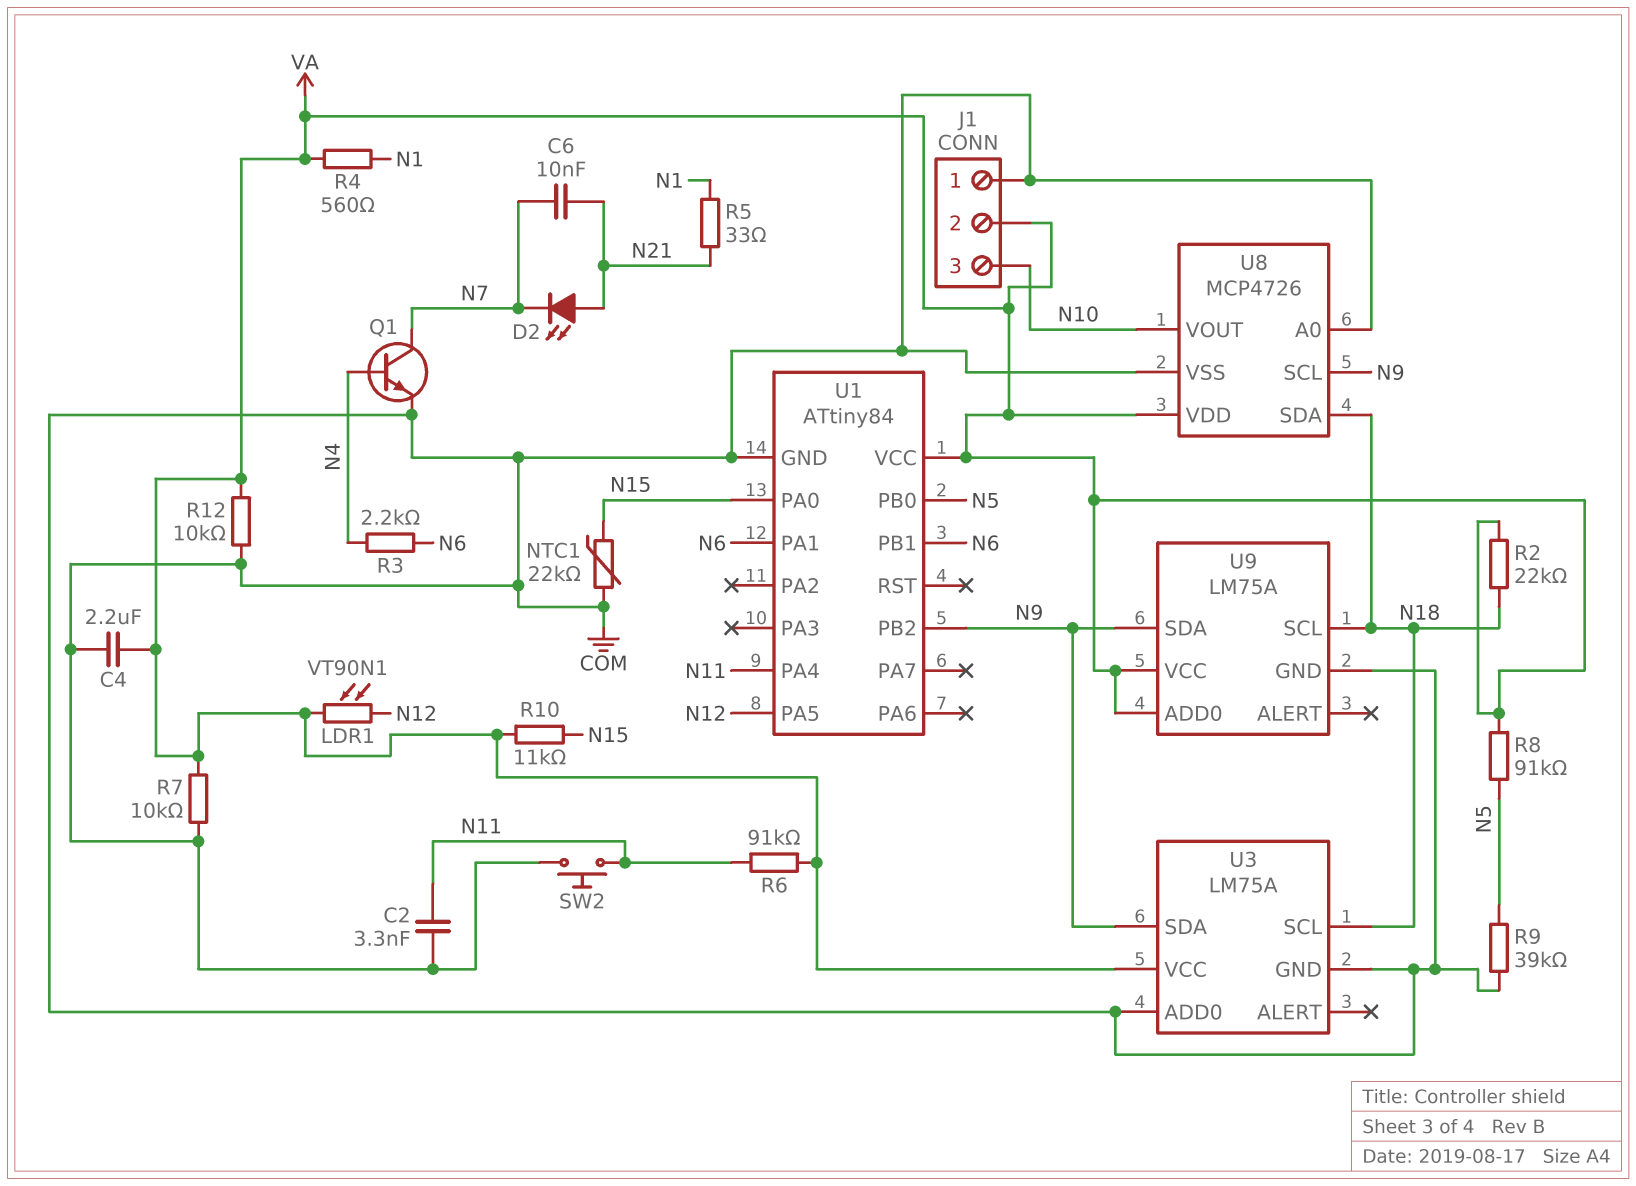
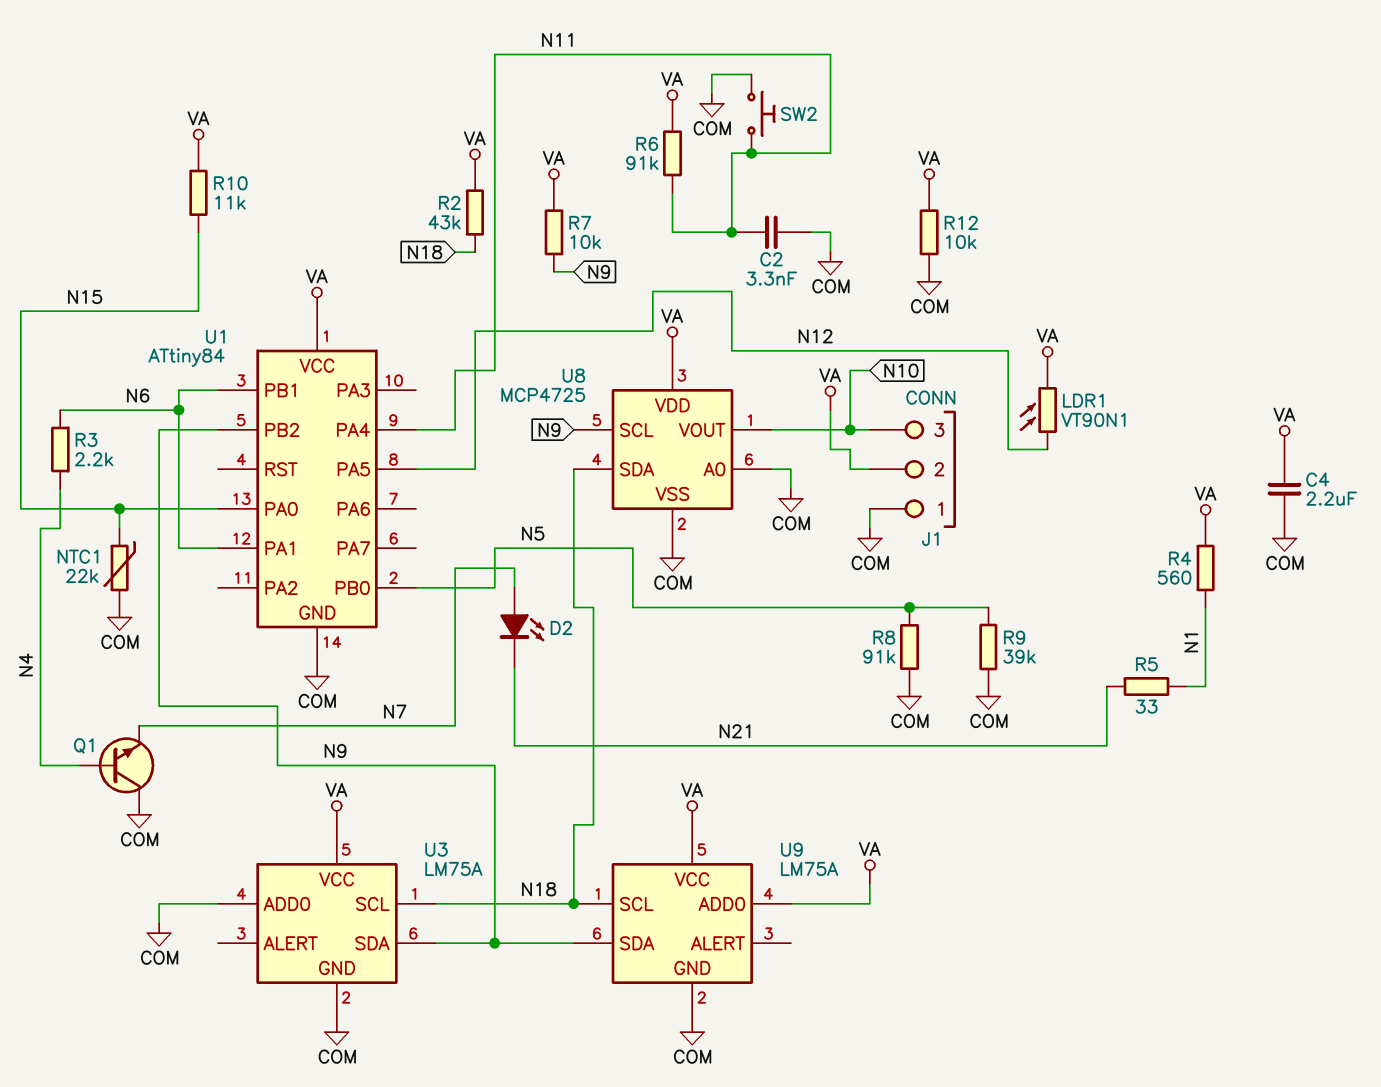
C6: 10nF (N7, N21) -> none
D2: LED (A N21, K N7) -> LED (A N7, K N21)
Q1: NPN (B N4, C N7, E COM) -> NPN (B N4, C COM, E N7)
R2: 22k (N18, VA) -> 43k (N18, VA)
R7: 10k (COM, VA) -> 10k (N9, VA)
R8: 91k (N5, VA) -> 91k (COM, N5)
U8: MCP4726 -> MCP4725

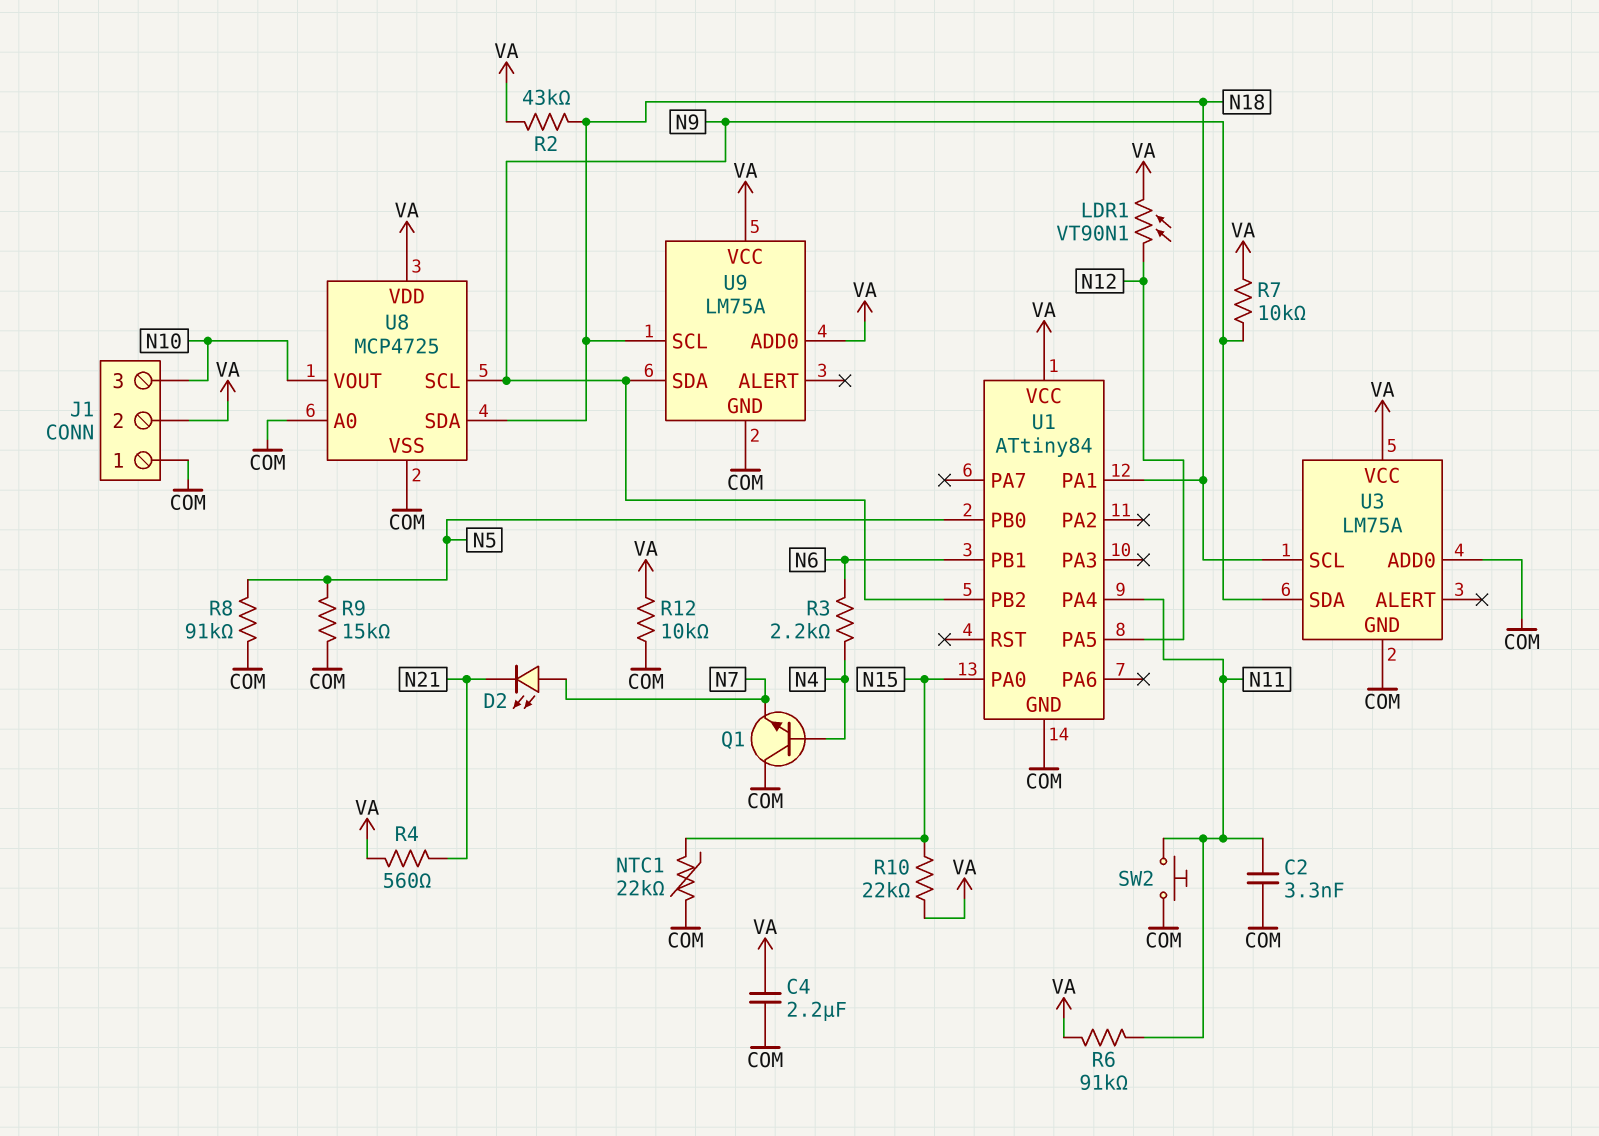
R4: 560 (N1, VA) -> 560 (N21, VA)
R5: 33 (N1, N21) -> none
R9: 39k (COM, N5) -> 15k (COM, N5)
R10: 11k (N15, VA) -> 22k (N15, VA)
U1 pin PA1: N6 -> N18

